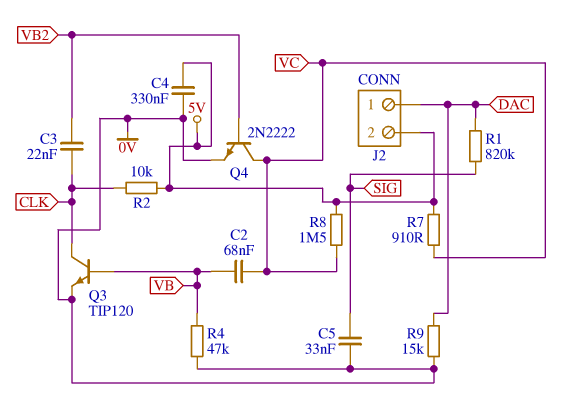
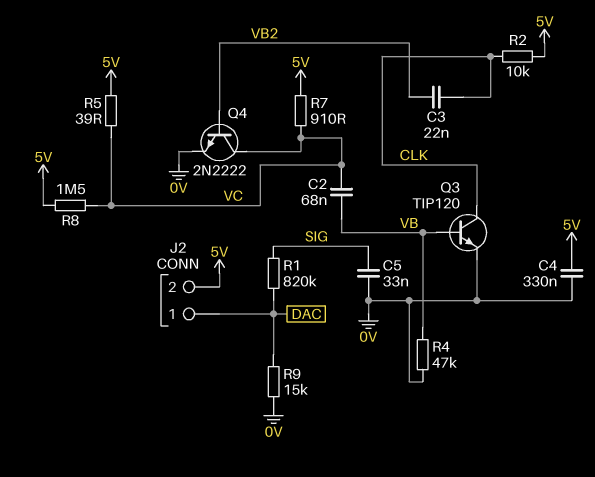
R5: none -> 39 (5V, VC)

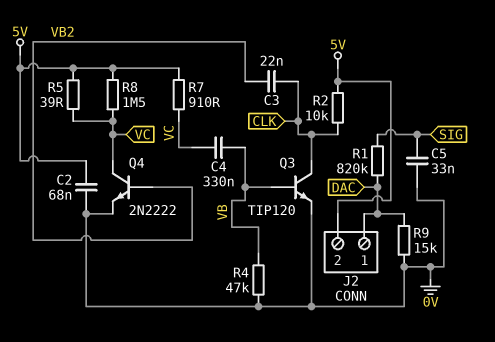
C2: 68nF (VB, VC) -> 68nF (0V, 5V)
C4: 330nF (0V, 5V) -> 330nF (VB, VC)

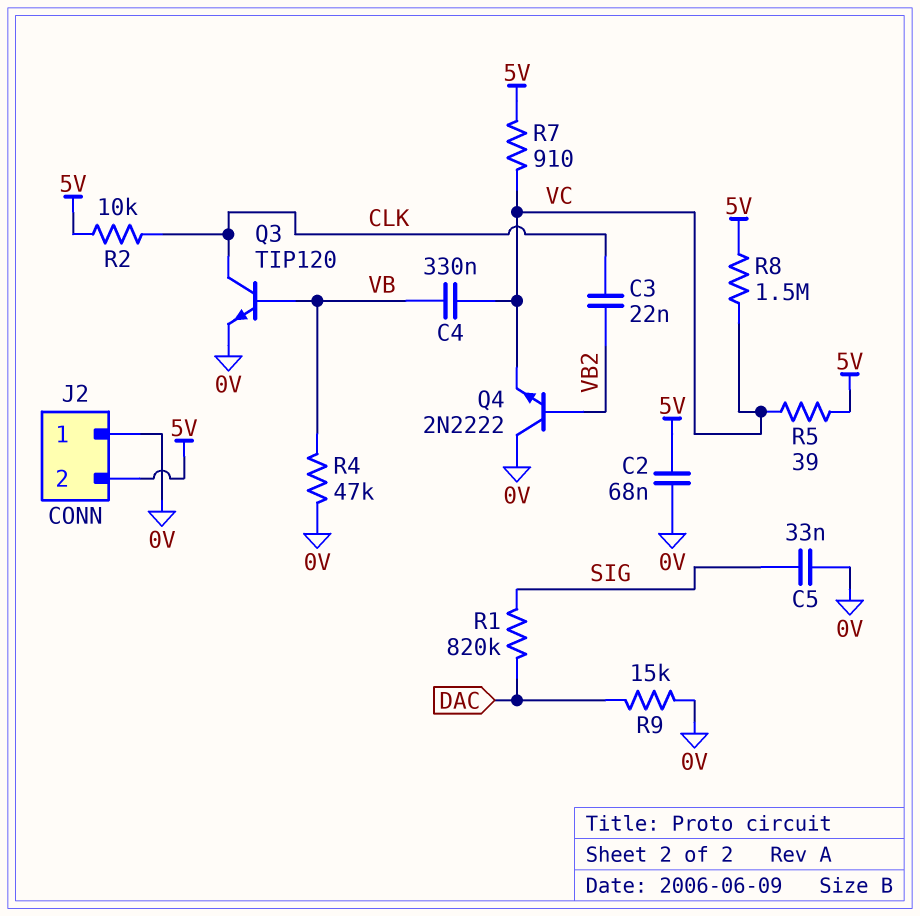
J2 pin 1: DAC -> 0V
Q4: NPN 2N2222 (B VB2, C VC, E 0V) -> NPN 2N2222 (B VB2, C 0V, E VC)

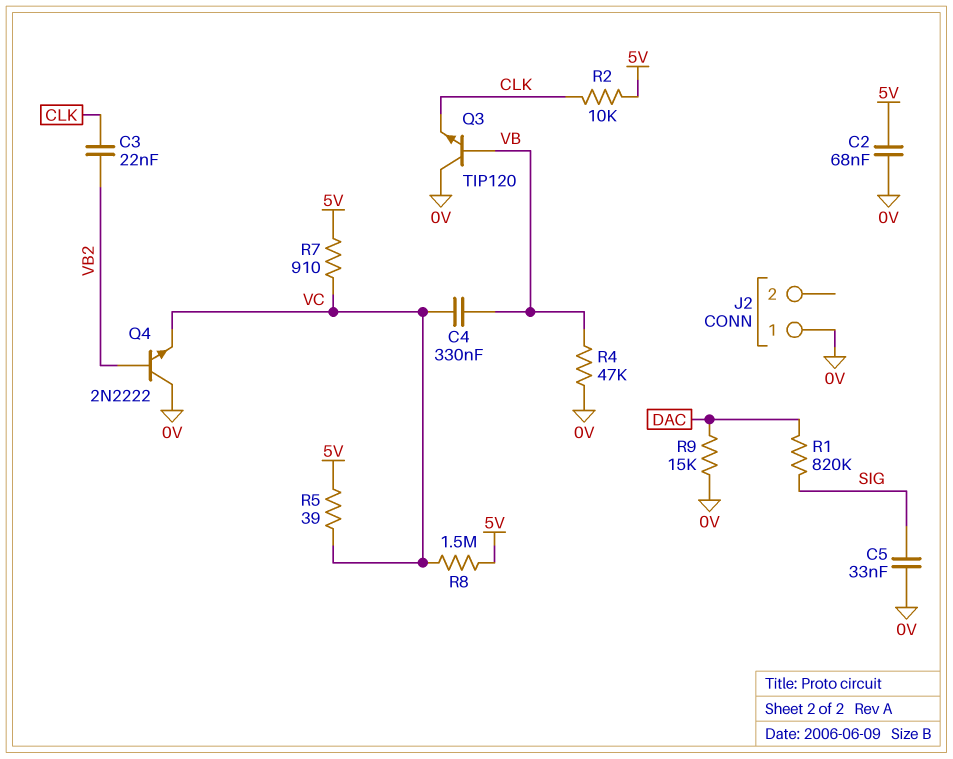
J2 pin 2: 5V -> none
Q3: NPN TIP120 (B VB, C CLK, E 0V) -> NPN TIP120 (B VB, C 0V, E CLK)

